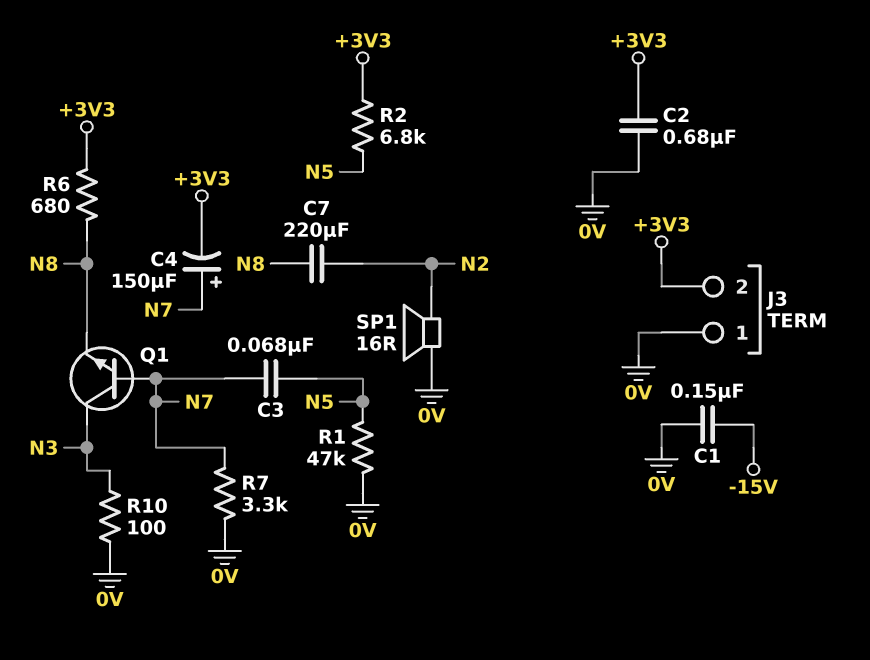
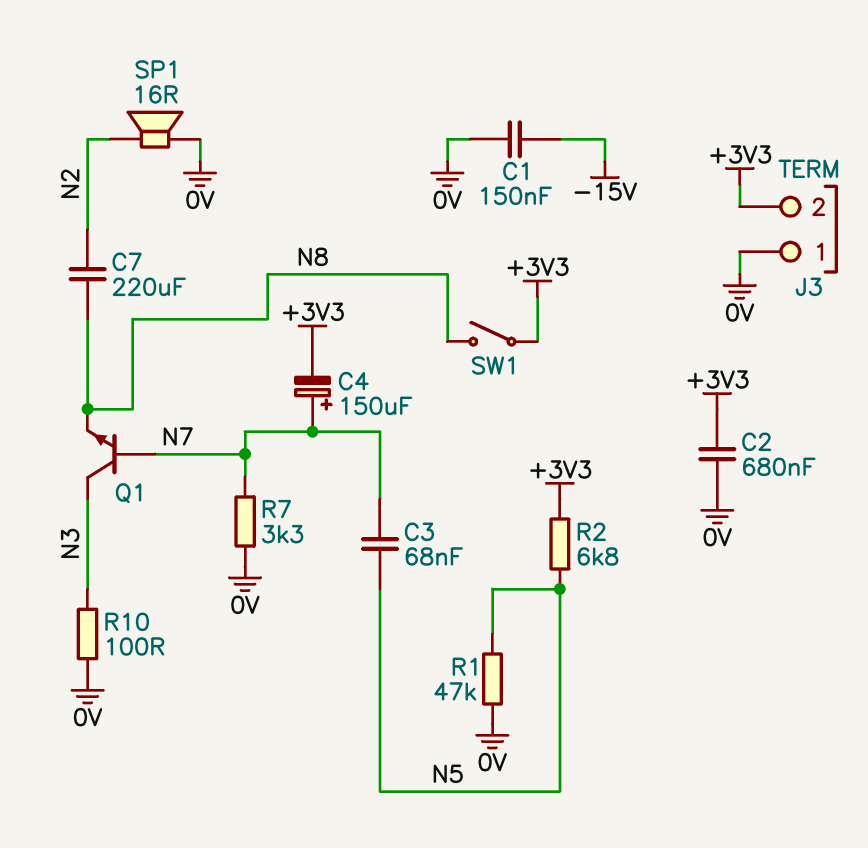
R6: 680 (+3V3, N8) -> none
SW1: none -> switch (+3V3, N8)

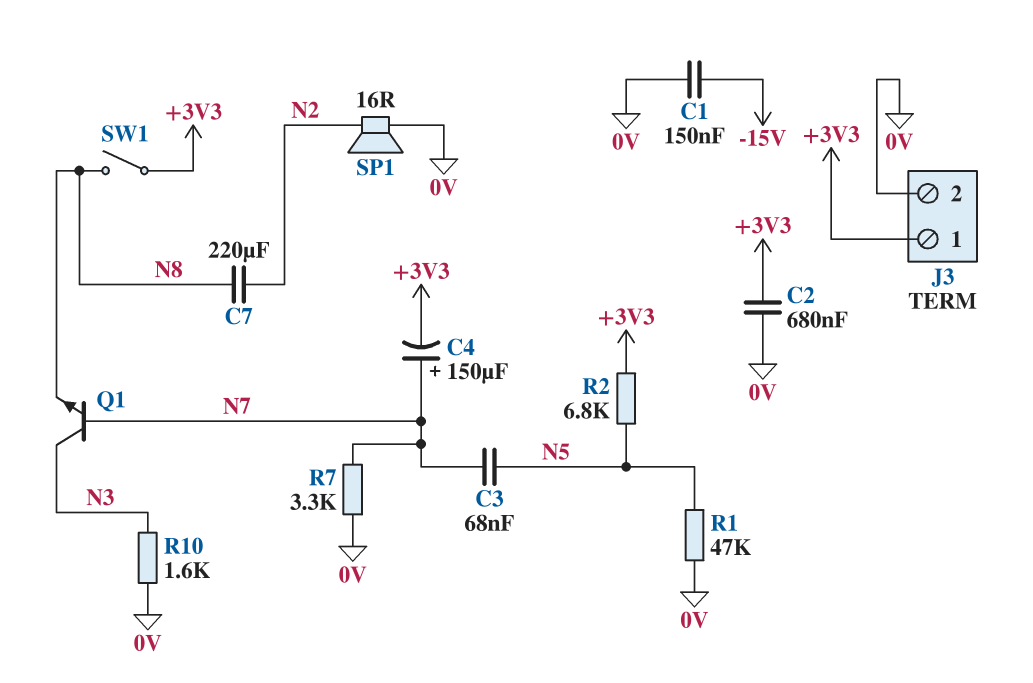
J3 pin 1: 0V -> +3V3
J3 pin 2: +3V3 -> 0V
R10: 100 (0V, N3) -> 1.6k (0V, N3)

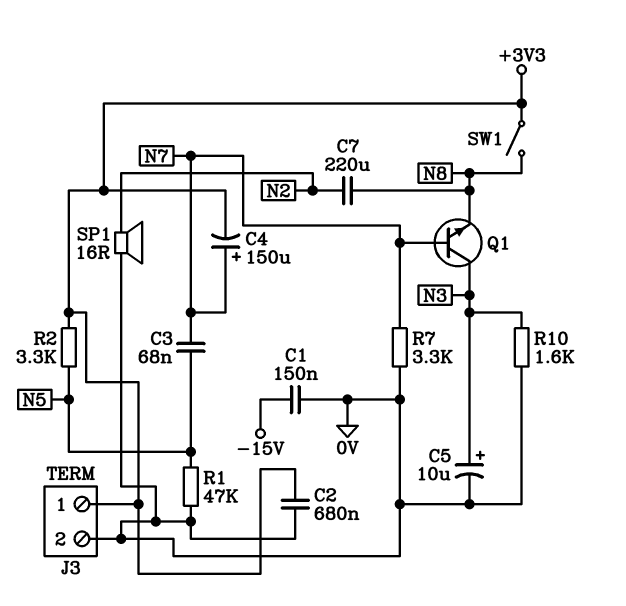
C5: none -> 10uF (plus N3, minus 0V)
R2: 6.8k (+3V3, N5) -> 3.3k (+3V3, N5)

